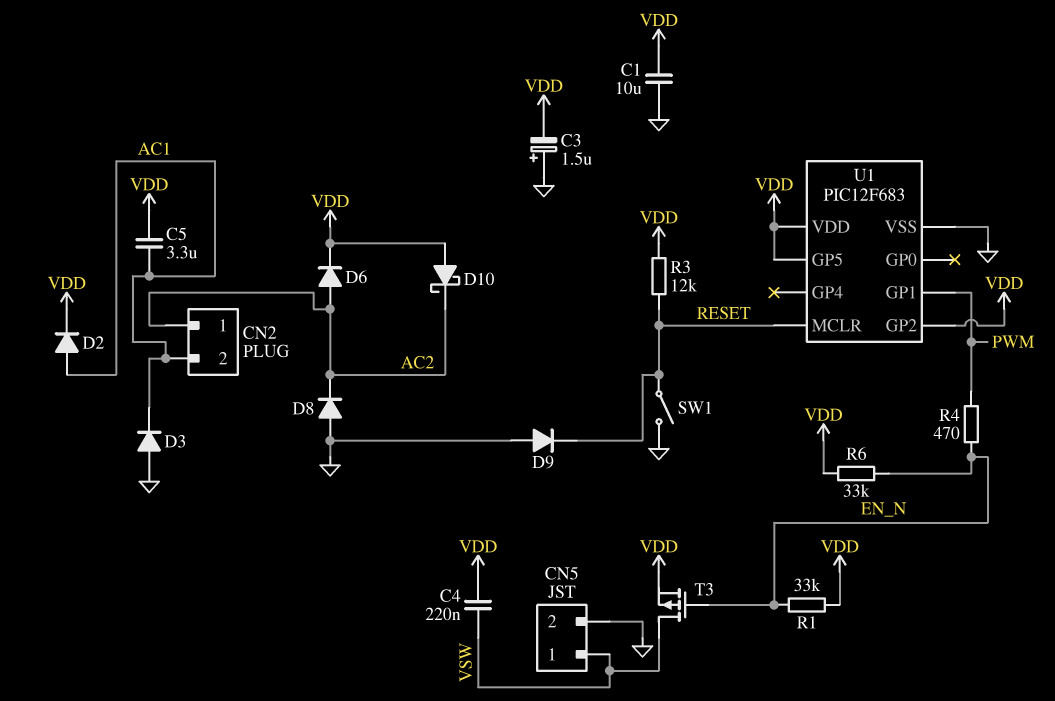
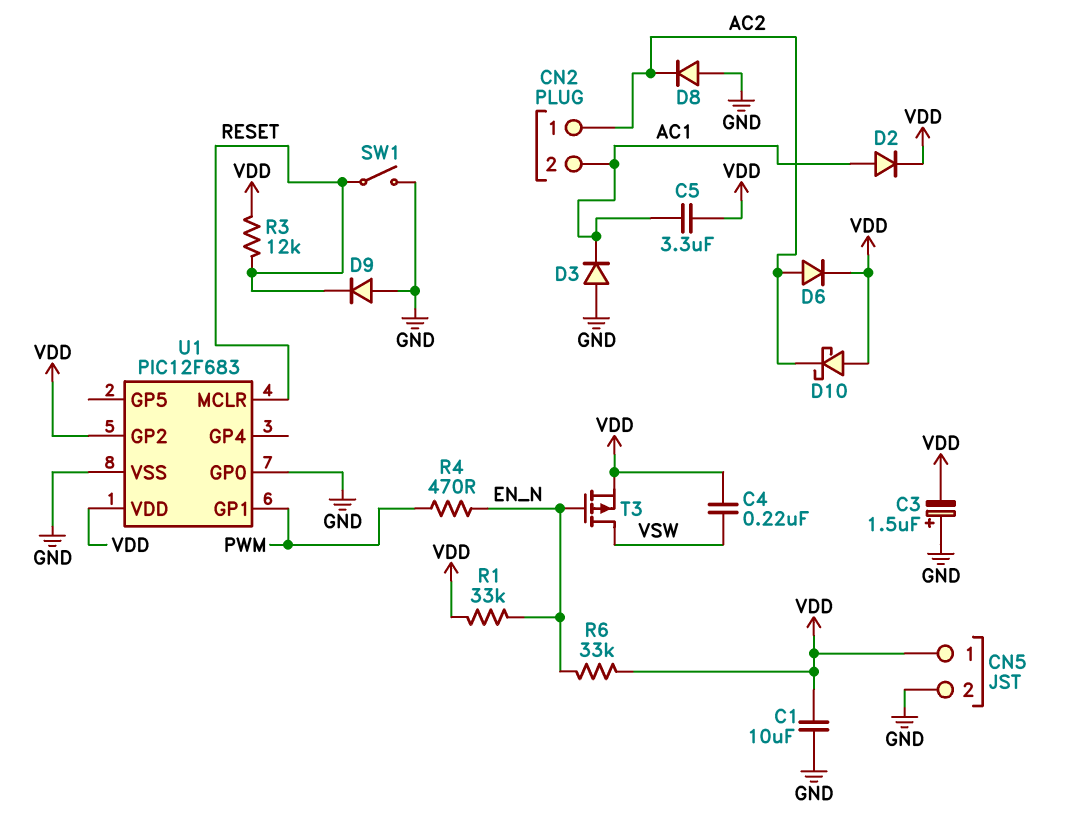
CN5 pin 1: VSW -> VDD
U1 pin GP0: none -> GND
U1 pin GP5: VDD -> none

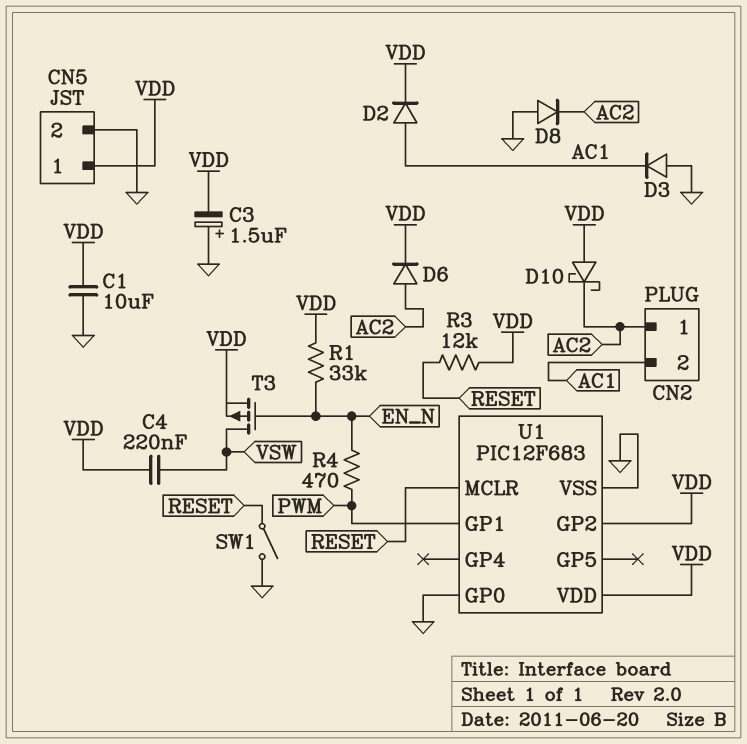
C5: 3.3uF (AC1, VDD) -> none
D9: diode (A GND, K RESET) -> none
R6: 33k (EN_N, VDD) -> none

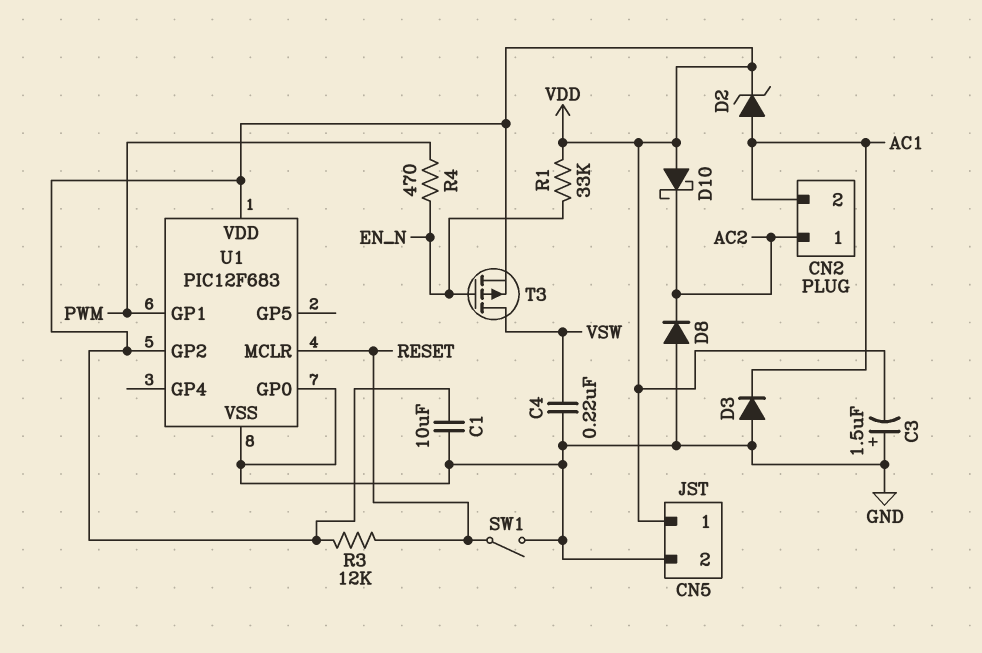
C4: 220nF (VDD, VSW) -> 220nF (GND, VSW)
D2: diode (A AC1, K VDD) -> zener (A AC1, K VDD)
D6: diode (A AC2, K VDD) -> none

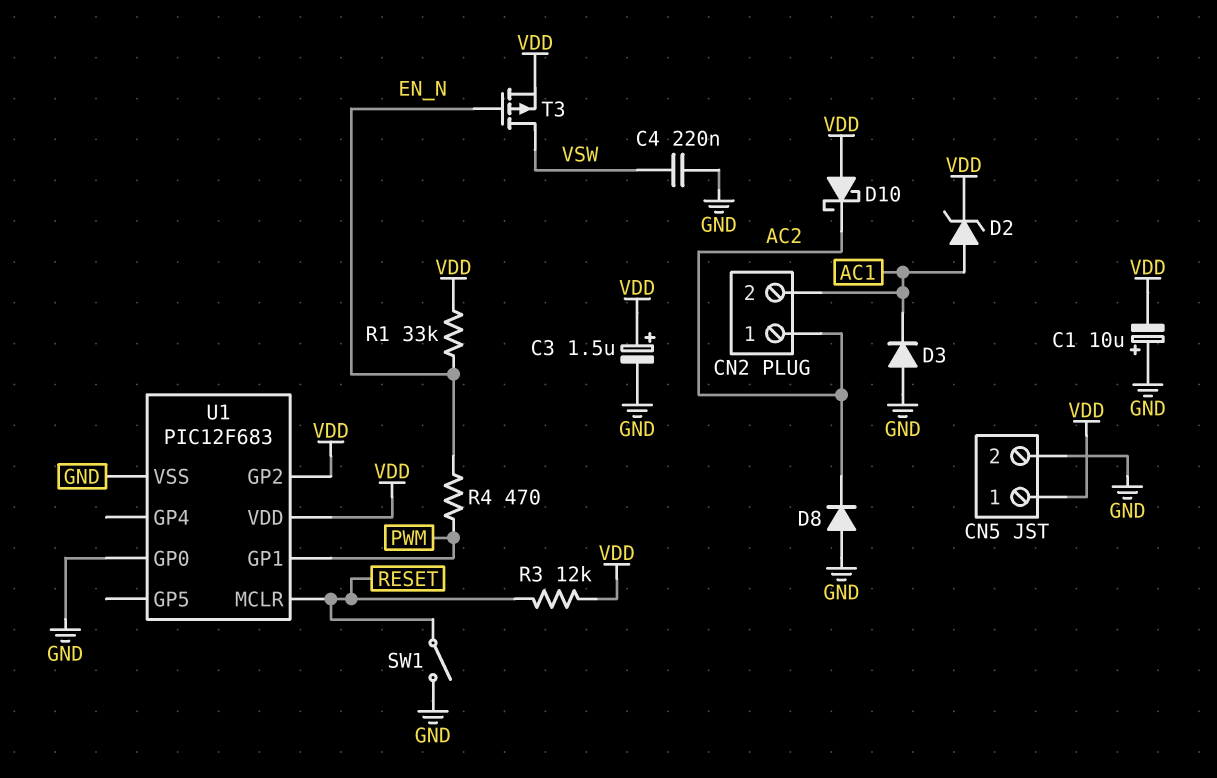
C1: 10uF (GND, VDD) -> 10uF (plus GND, minus VDD)
C3: 1.5uF (plus GND, minus VDD) -> 1.5uF (plus VDD, minus GND)

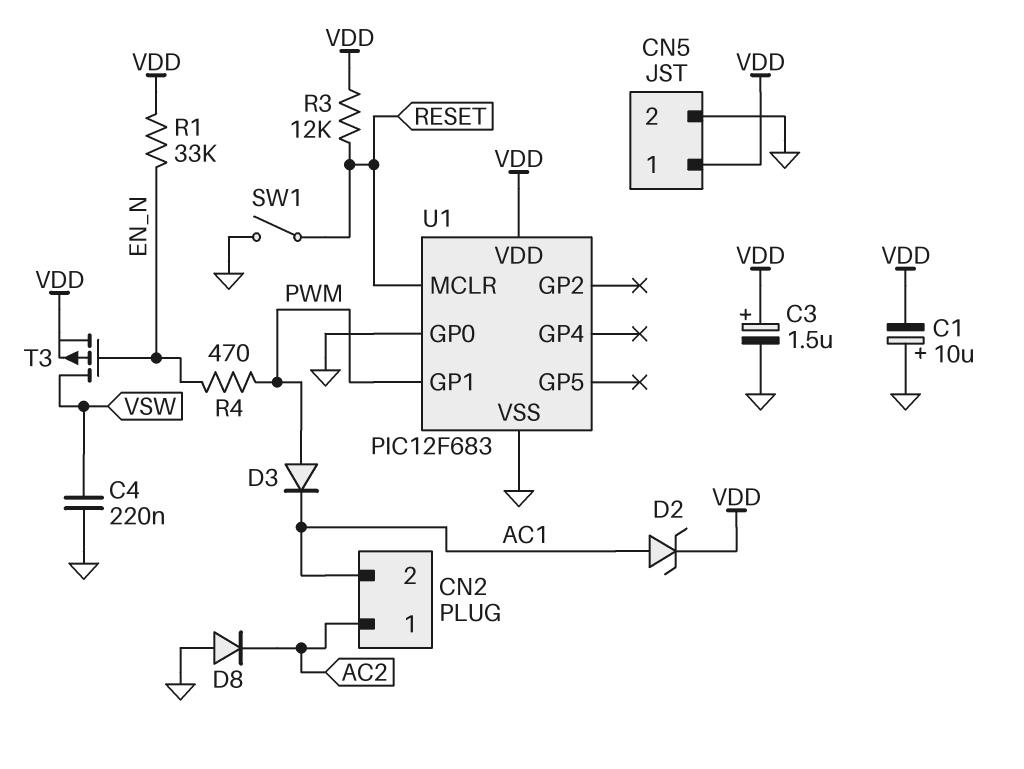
D3: diode (A GND, K AC1) -> diode (A PWM, K AC1)
D10: schottky (A VDD, K AC2) -> none
U1 pin GP2: VDD -> none

